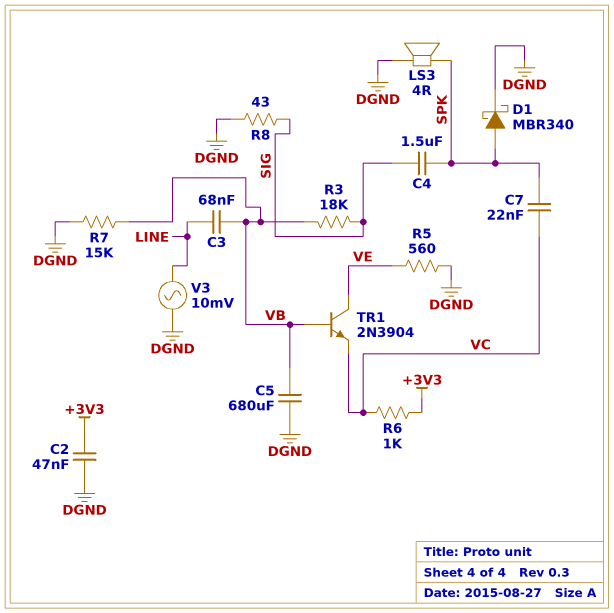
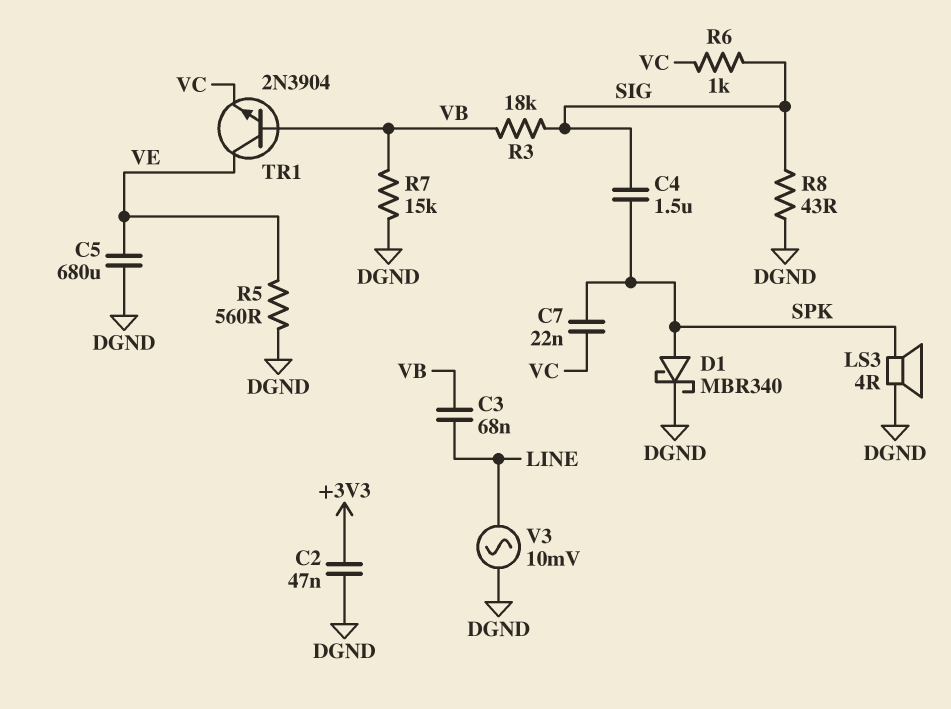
C5: 680uF (DGND, VB) -> 680uF (DGND, VE)
R6: 1k (+3V3, VC) -> 1k (SIG, VC)

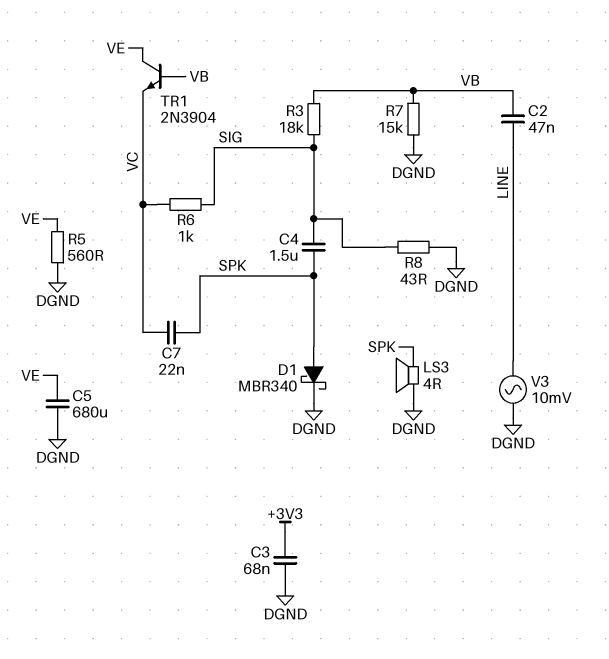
C2: 47nF (+3V3, DGND) -> 47nF (LINE, VB)
C3: 68nF (LINE, VB) -> 68nF (+3V3, DGND)

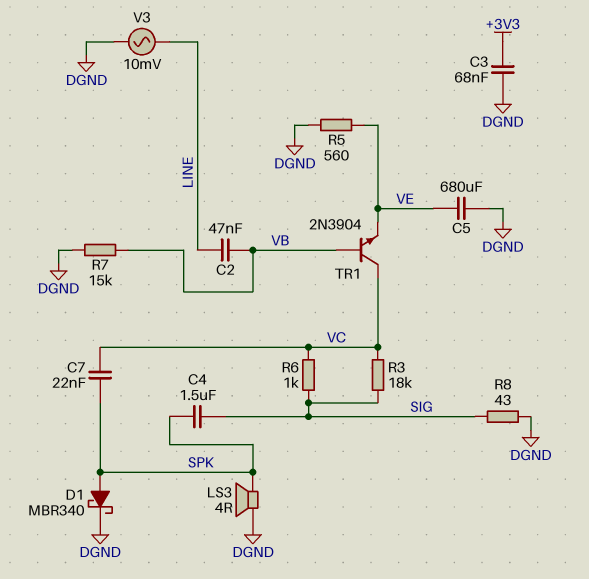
R3: 18k (SIG, VB) -> 18k (SIG, VC)
TR1: NPN 2N3904 (B VB, C VE, E VC) -> NPN 2N3904 (B VB, C VC, E VE)

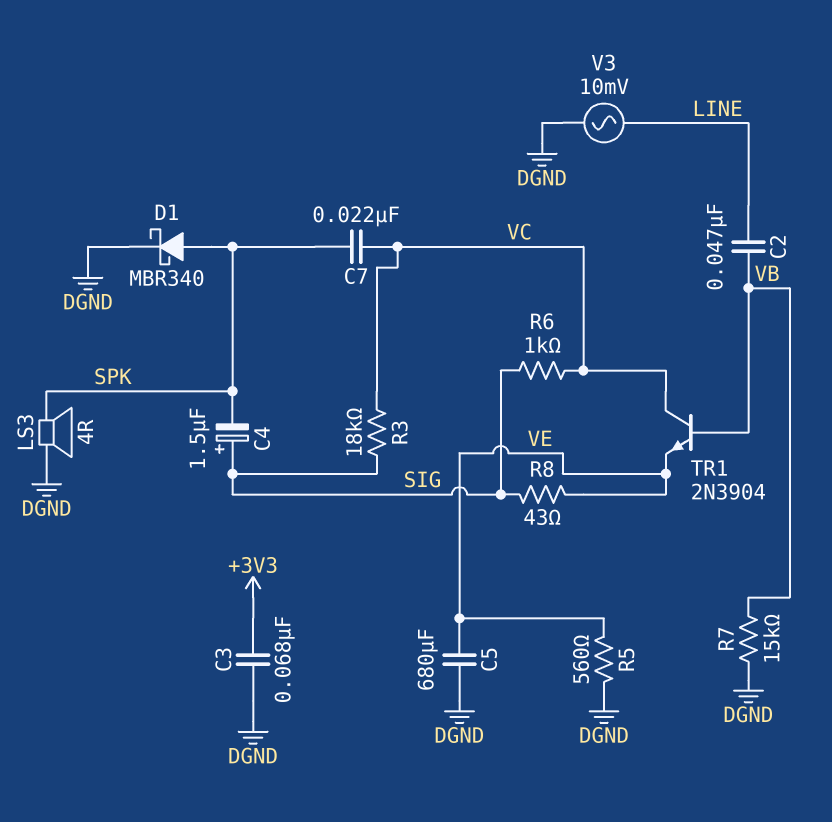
C4: 1.5uF (SIG, SPK) -> 1.5uF (plus SIG, minus SPK)
R8: 43 (DGND, SIG) -> 43 (SIG, VE)

